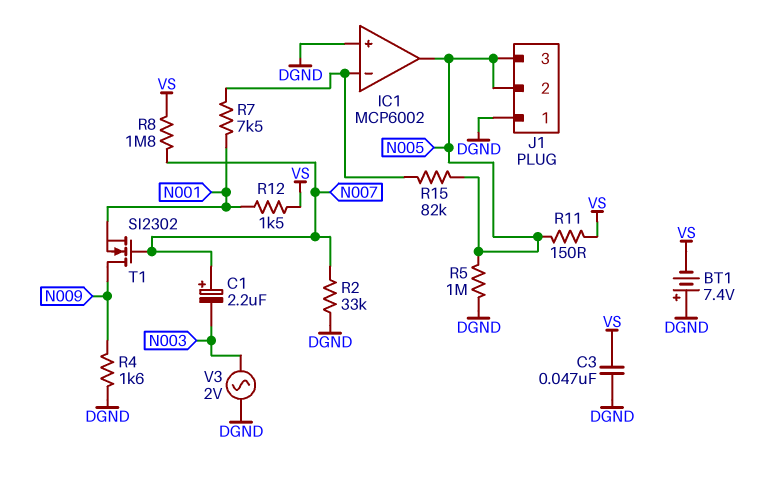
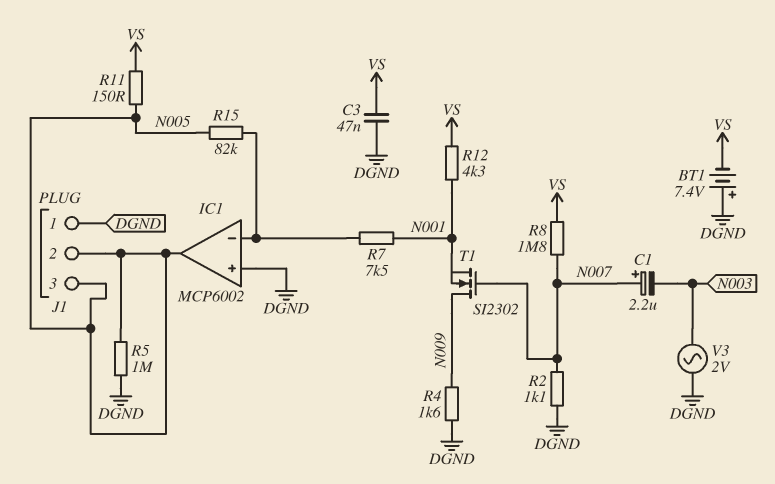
R2: 33k (DGND, N007) -> 1.1k (DGND, N007)
R12: 1.5k (N001, VS) -> 4.3k (N001, VS)

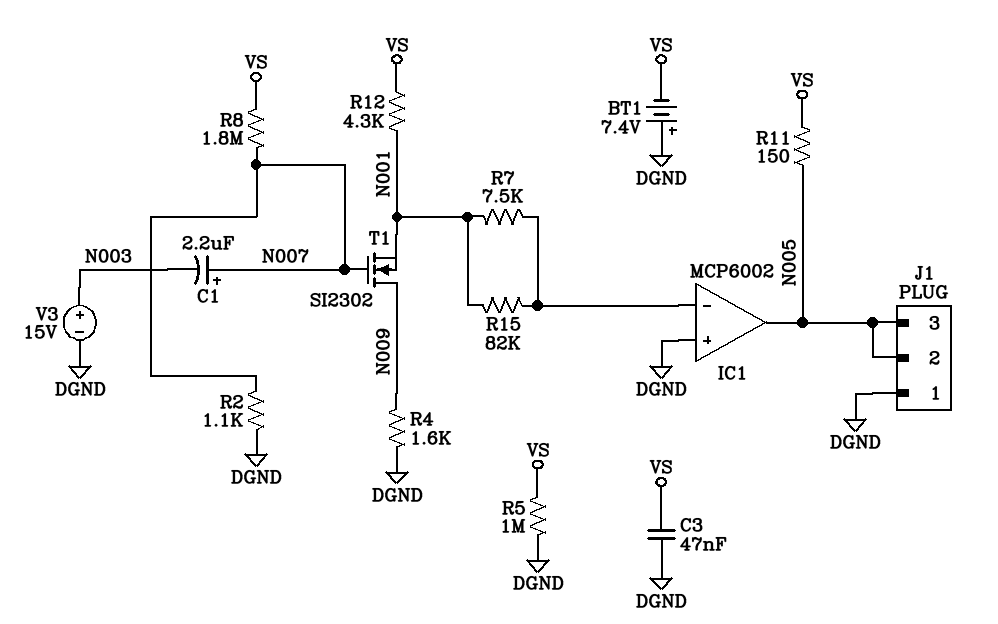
R5: 1M (DGND, N005) -> 1M (DGND, VS)
R15: 82k (IC1/in-, N005) -> 82k (IC1/in-, N001)
V3: AC 2V (DGND, N003) -> 15V (plus N003, minus DGND)

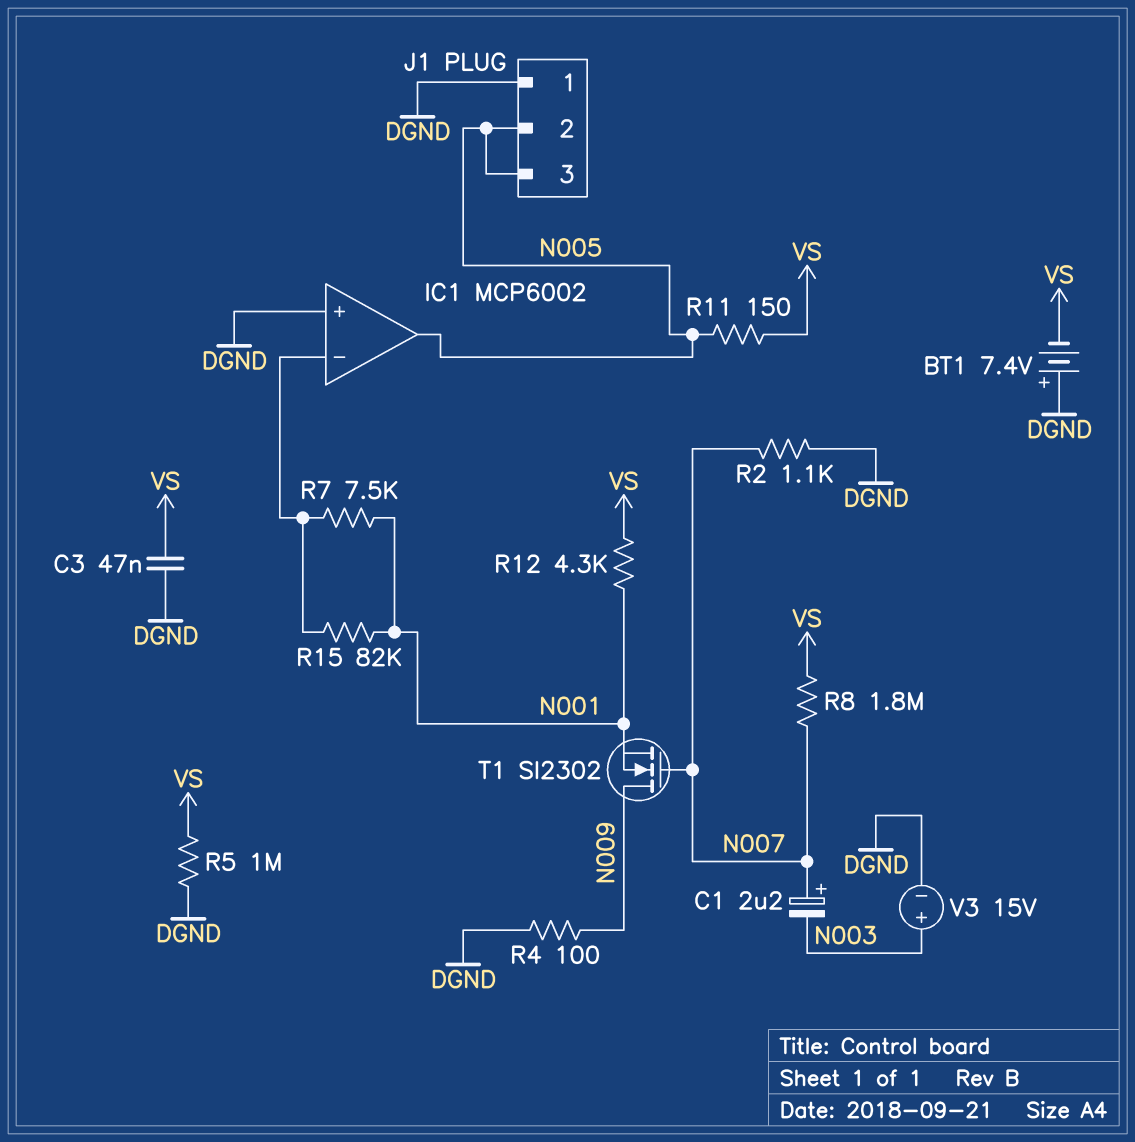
R4: 1.6k (DGND, N009) -> 100 (DGND, N009)

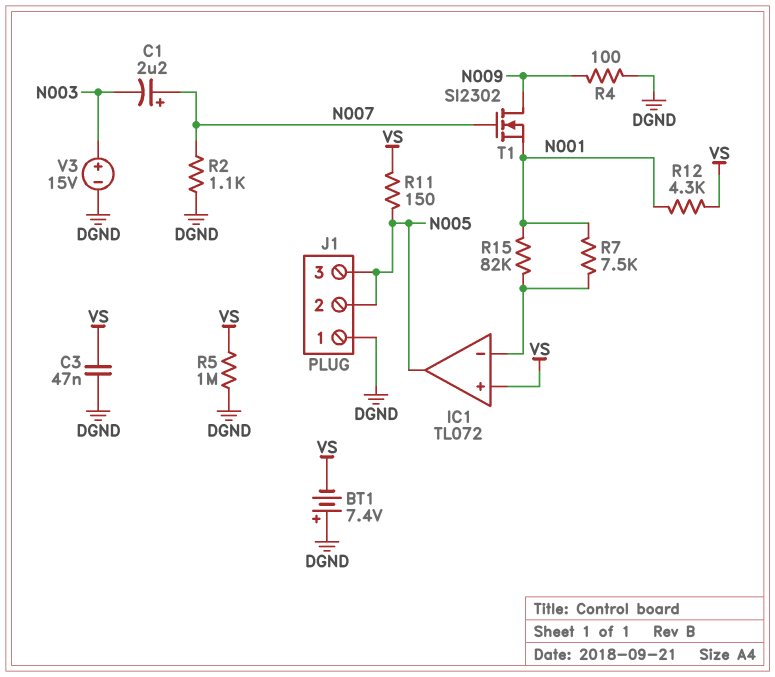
IC1: MCP6002 -> TL072
IC1 pin in+: DGND -> VS
R8: 1.8M (N007, VS) -> none

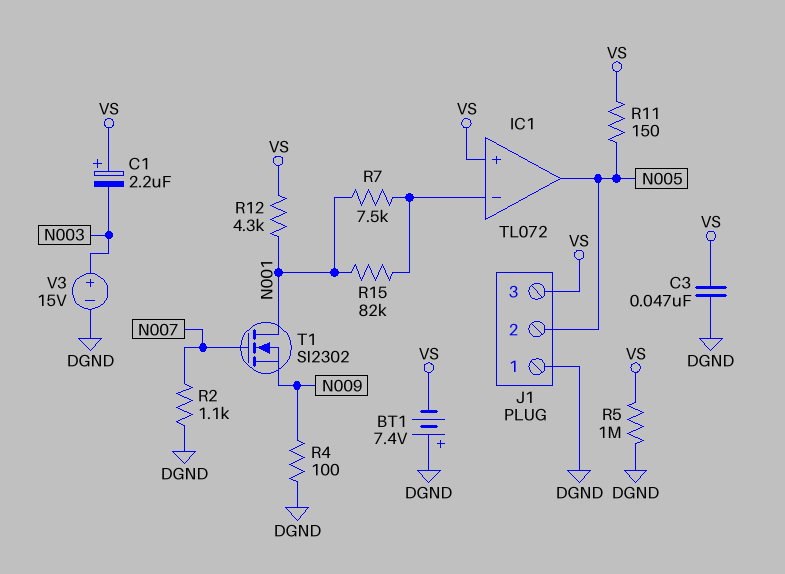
C1: 2.2uF (plus N007, minus N003) -> 2.2uF (plus VS, minus N003)
J1 pin 3: N005 -> VS
T1: NMOS SI2302 (G N007, D N009, S N001) -> NMOS SI2302 (G N007, D N001, S N009)

